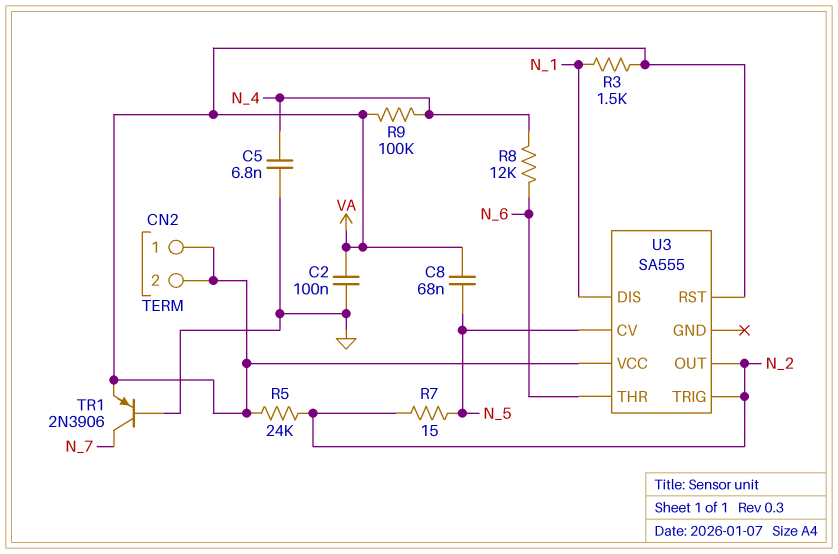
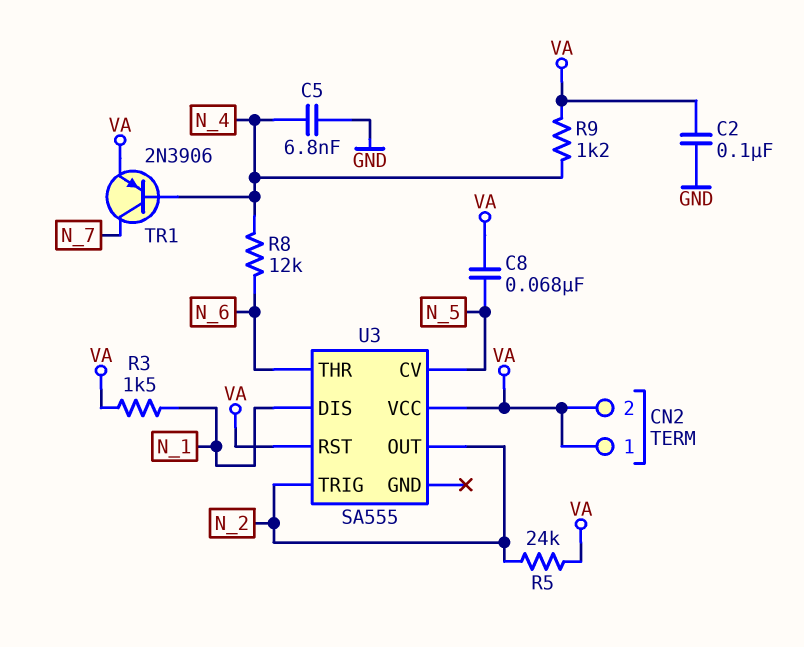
R7: 15 (N_2, N_5) -> none
R9: 100k (N_4, VA) -> 1.2k (N_4, VA)
TR1: PNP 2N3906 (B GND, C N_7, E VA) -> PNP 2N3906 (B N_4, C N_7, E VA)

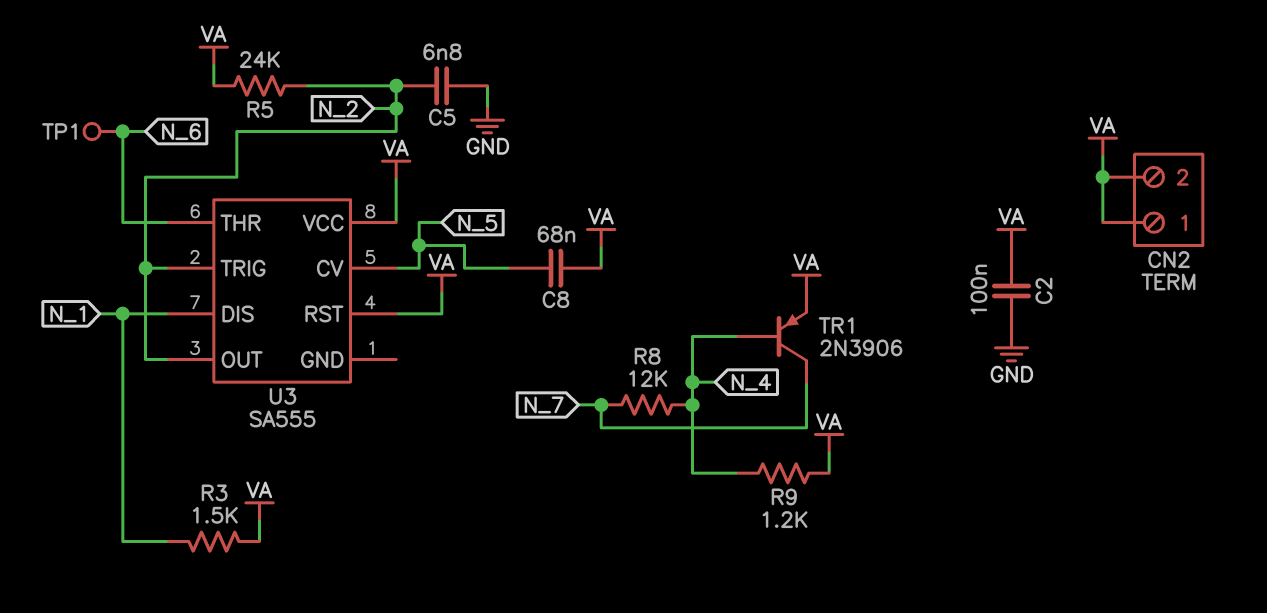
C5: 6.8nF (GND, N_4) -> 6.8nF (GND, N_2)
R8: 12k (N_4, N_6) -> 12k (N_4, N_7)
TP1: none -> test point (N_6)

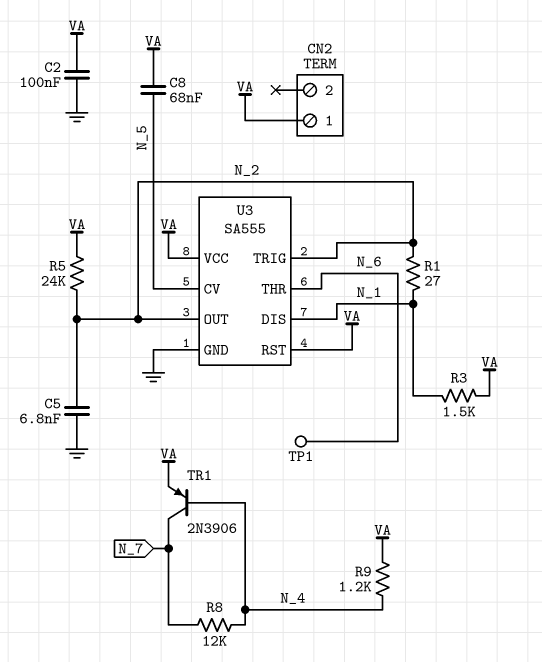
CN2 pin 2: VA -> none
R1: none -> 27 (N_1, N_2)
U3 pin GND: none -> GND

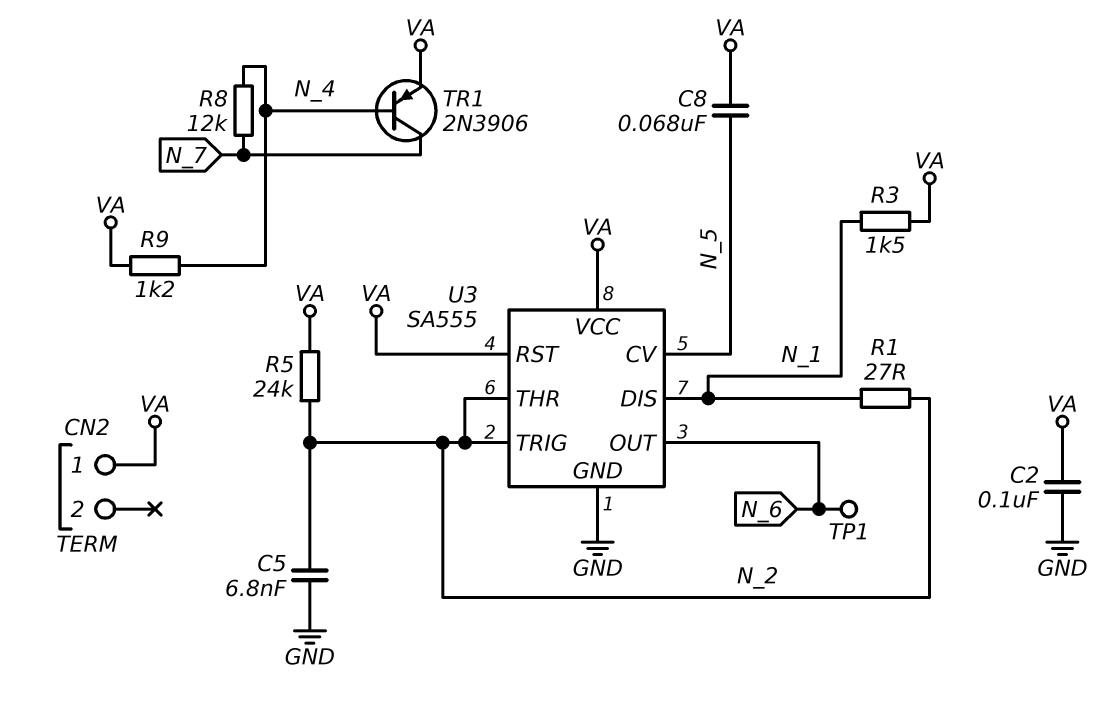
U3 pin OUT: N_2 -> N_6
U3 pin THR: N_6 -> N_2

